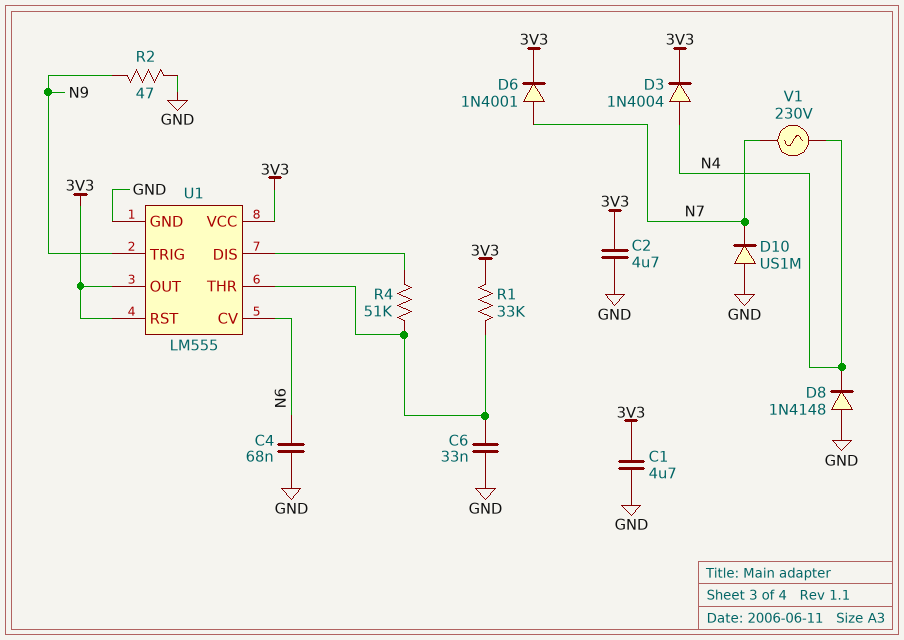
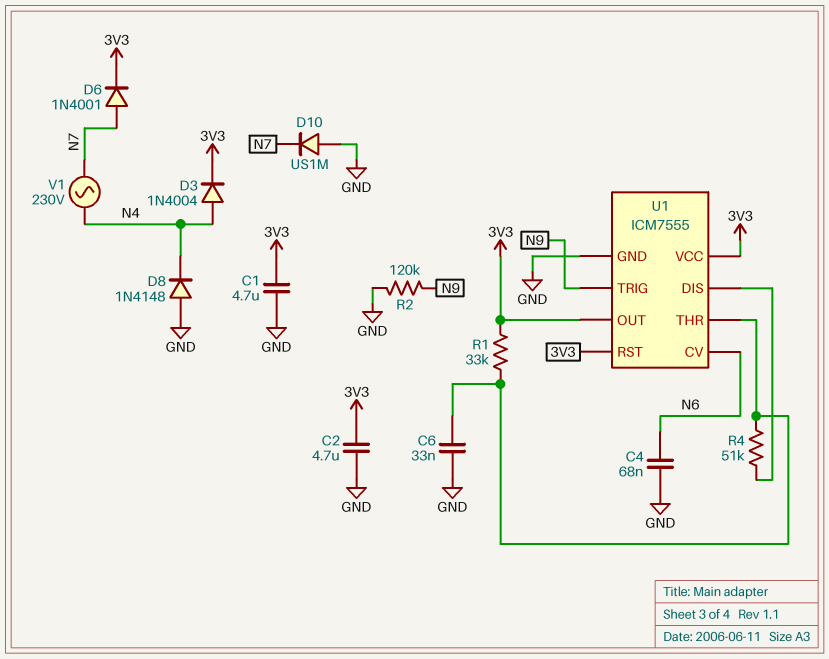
R2: 47 (GND, N9) -> 120k (GND, N9)
U1: LM555 -> ICM7555

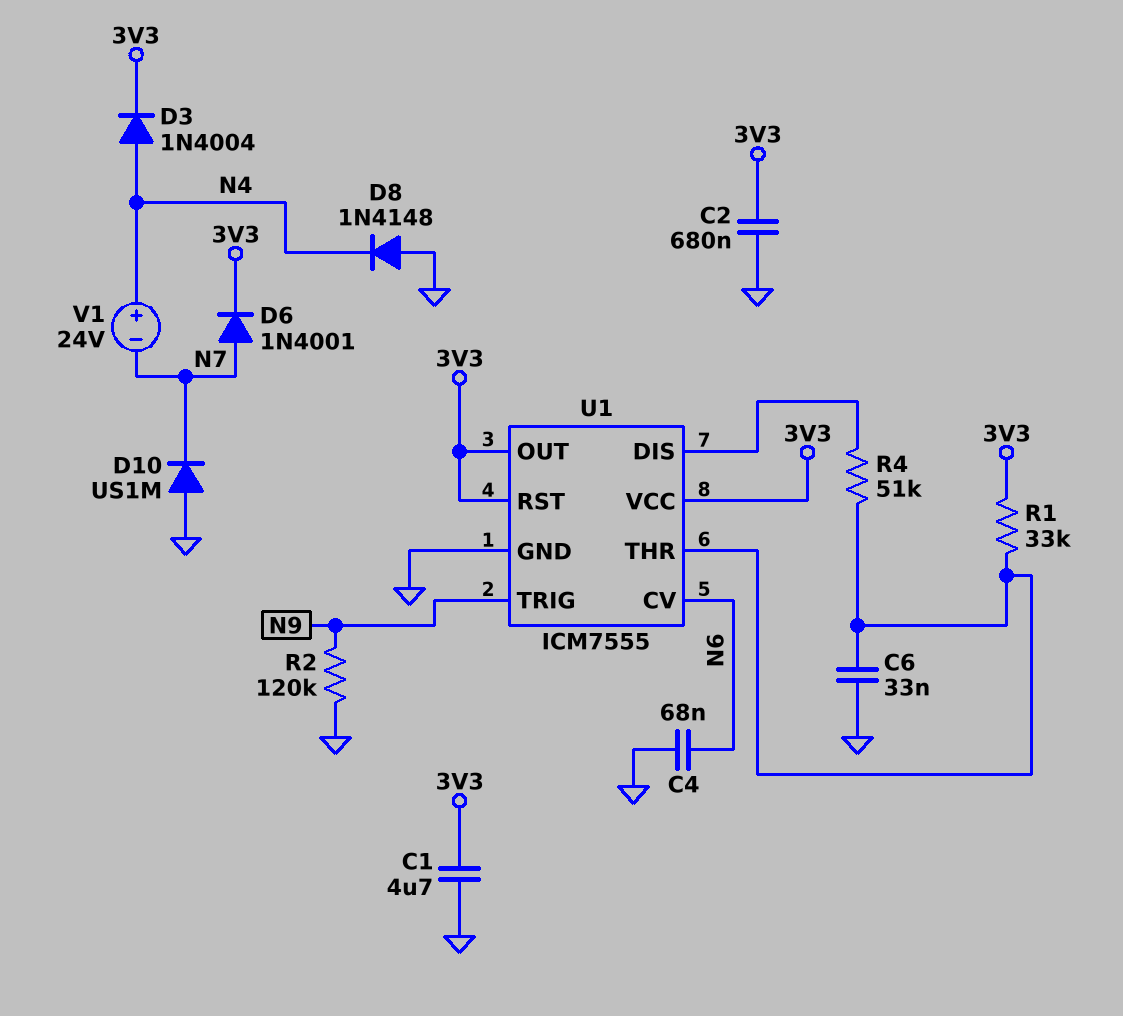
C2: 4.7uF (3V3, GND) -> 680nF (3V3, GND)
V1: AC 230V (N4, N7) -> 24V (plus N4, minus N7)

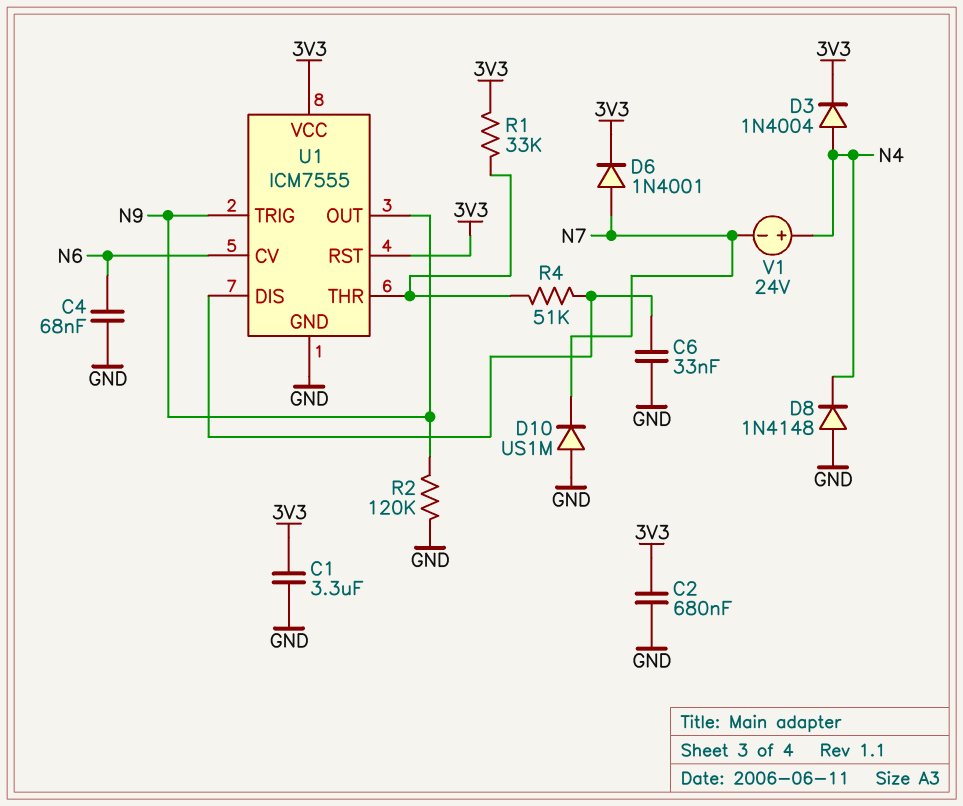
C1: 4.7uF (3V3, GND) -> 3.3uF (3V3, GND)
C6: 33nF (GND, U1/THR) -> 33nF (GND, U1/DIS)
U1 pin OUT: 3V3 -> N9

